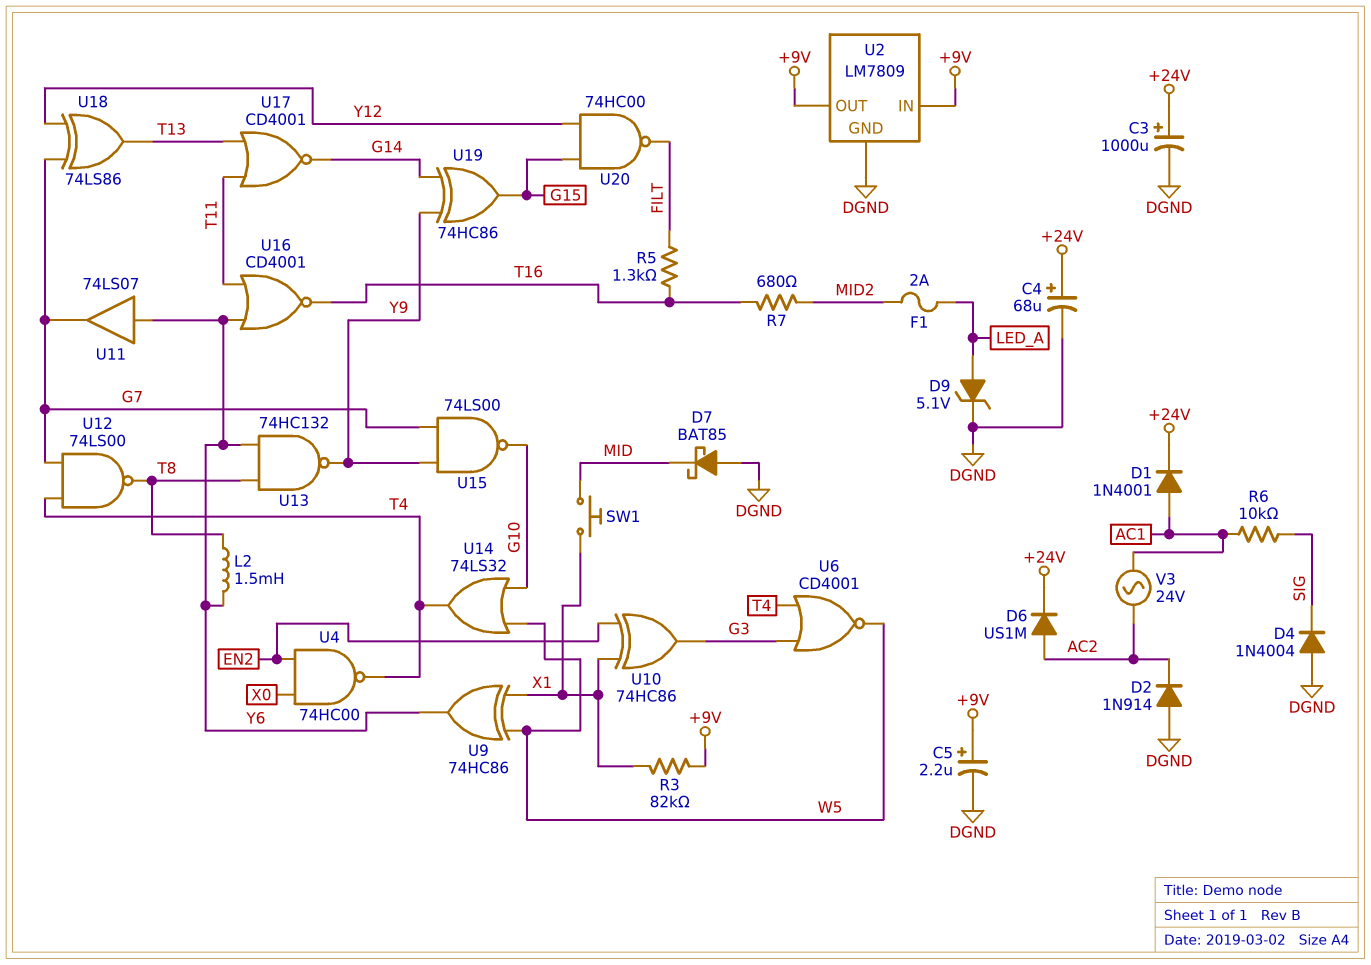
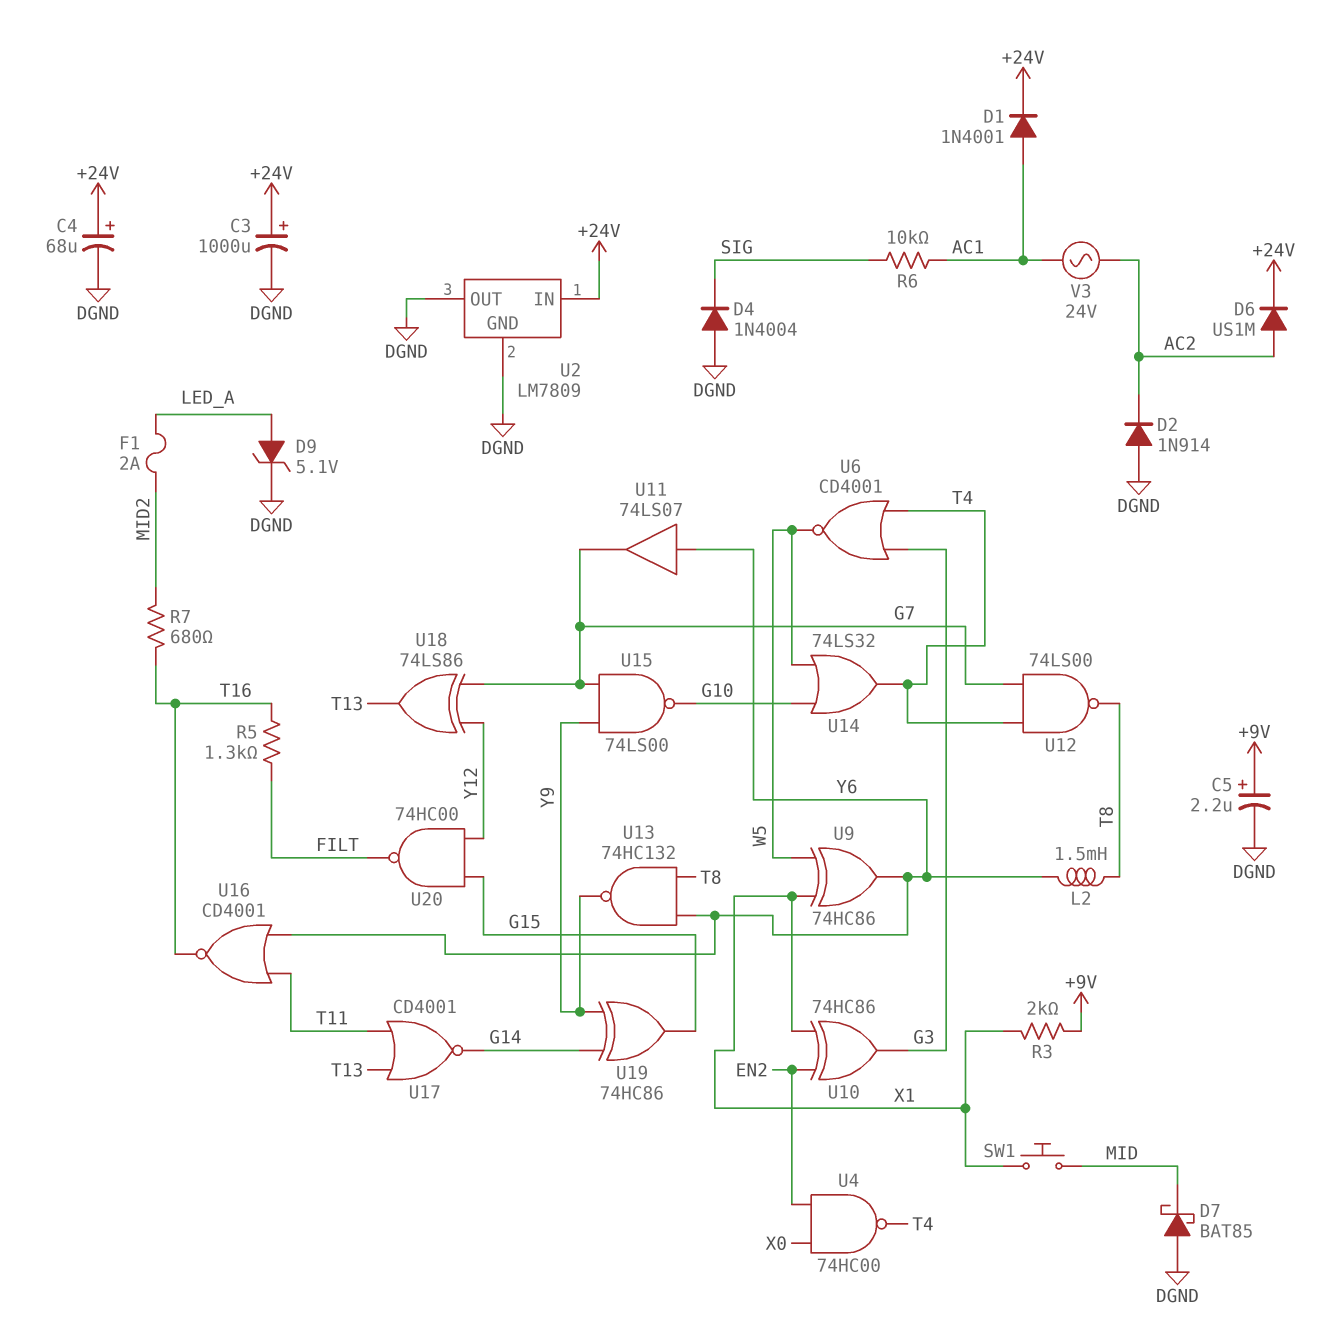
R3: 82k (+9V, X1) -> 2k (+9V, X1)
U2 pin IN: +9V -> +24V
U2 pin OUT: +9V -> DGND

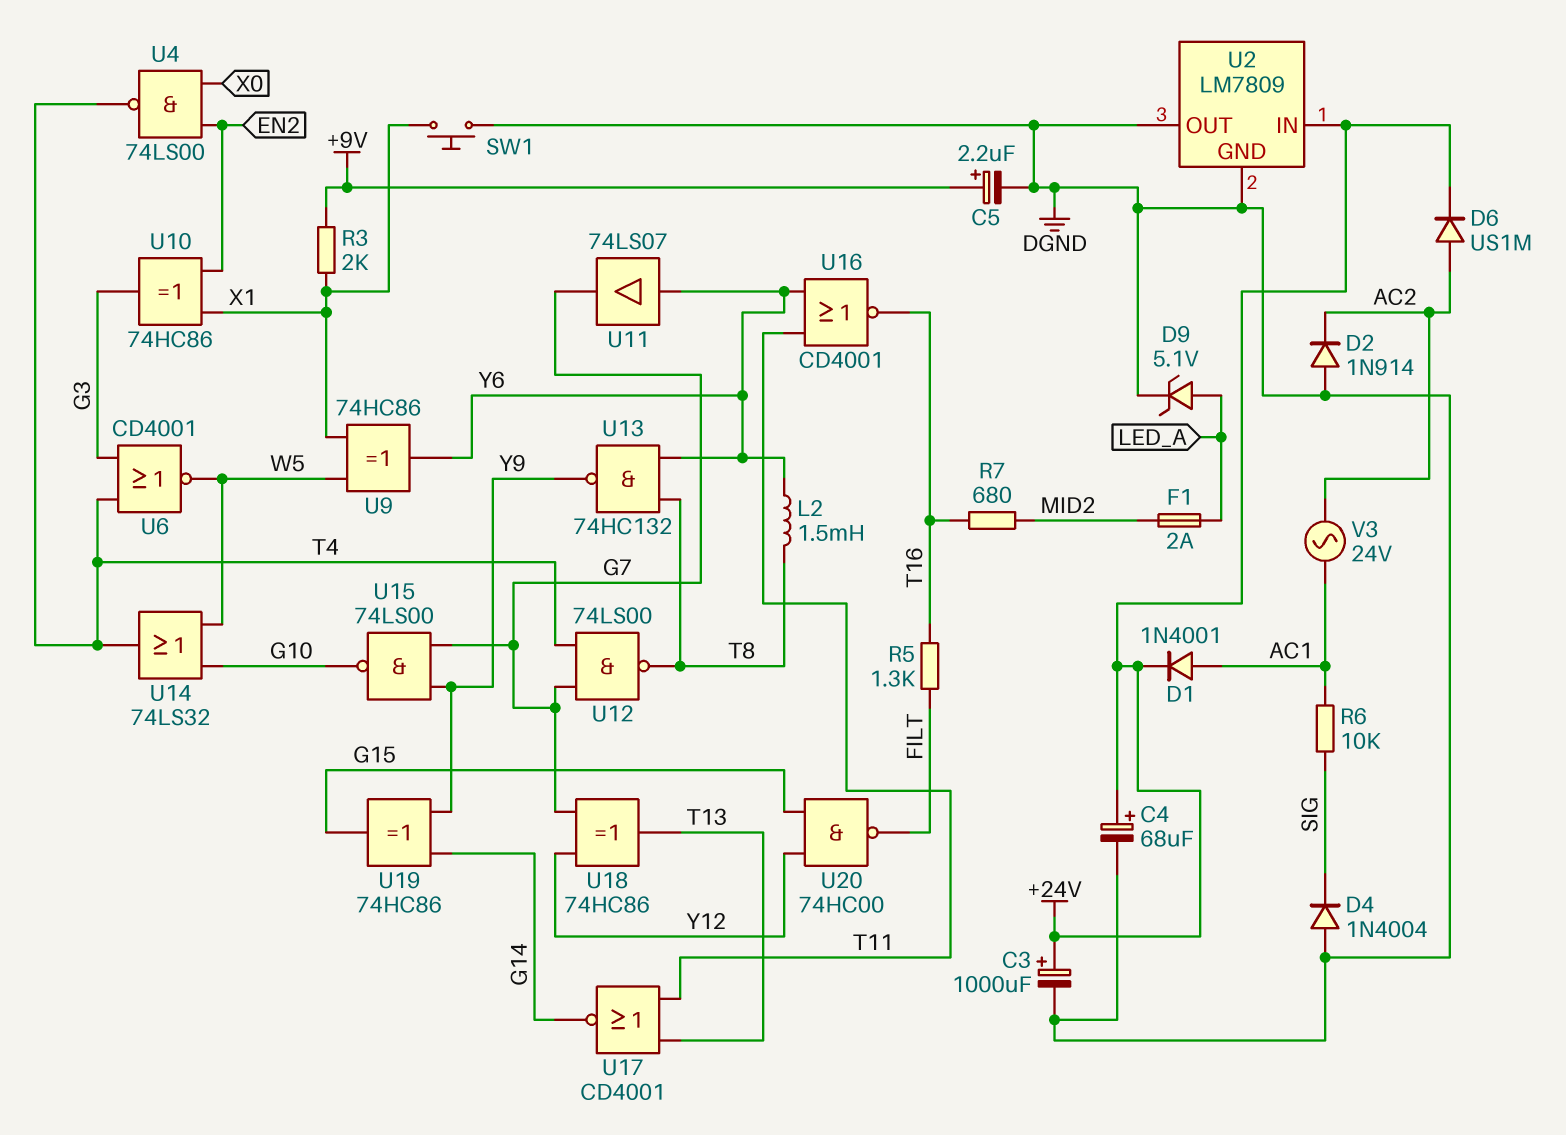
D7: schottky BAT85 (A DGND, K MID) -> none
SW1: button (MID, X1) -> button (DGND, X1)
U4: NAND 74HC00 (in EN2, in X0, out T4) -> NAND 74LS00 (in EN2, in X0, out T4)
U18: XOR 74LS86 (in G7, in Y12, out T13) -> XOR 74HC86 (in G7, in Y12, out T13)

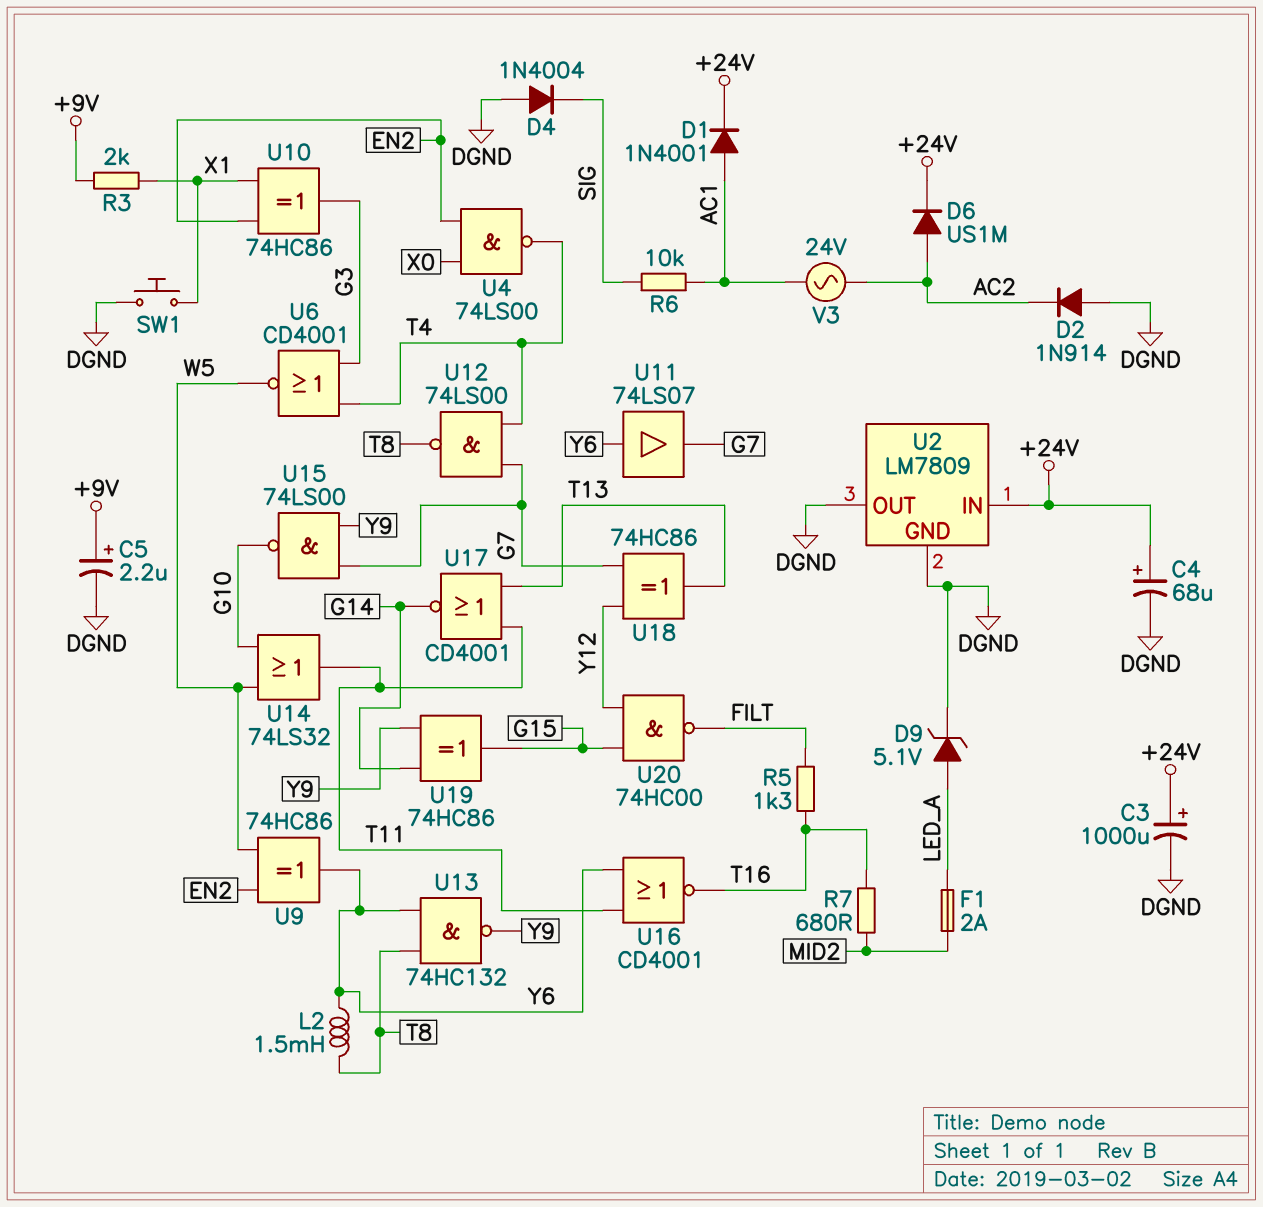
U9: XOR 74HC86 (in W5, in X1, out Y6) -> XOR 74HC86 (in EN2, in W5, out Y6)
U14: OR 74LS32 (in G10, in W5, out T4) -> OR 74LS32 (in G10, in W5, out T11)

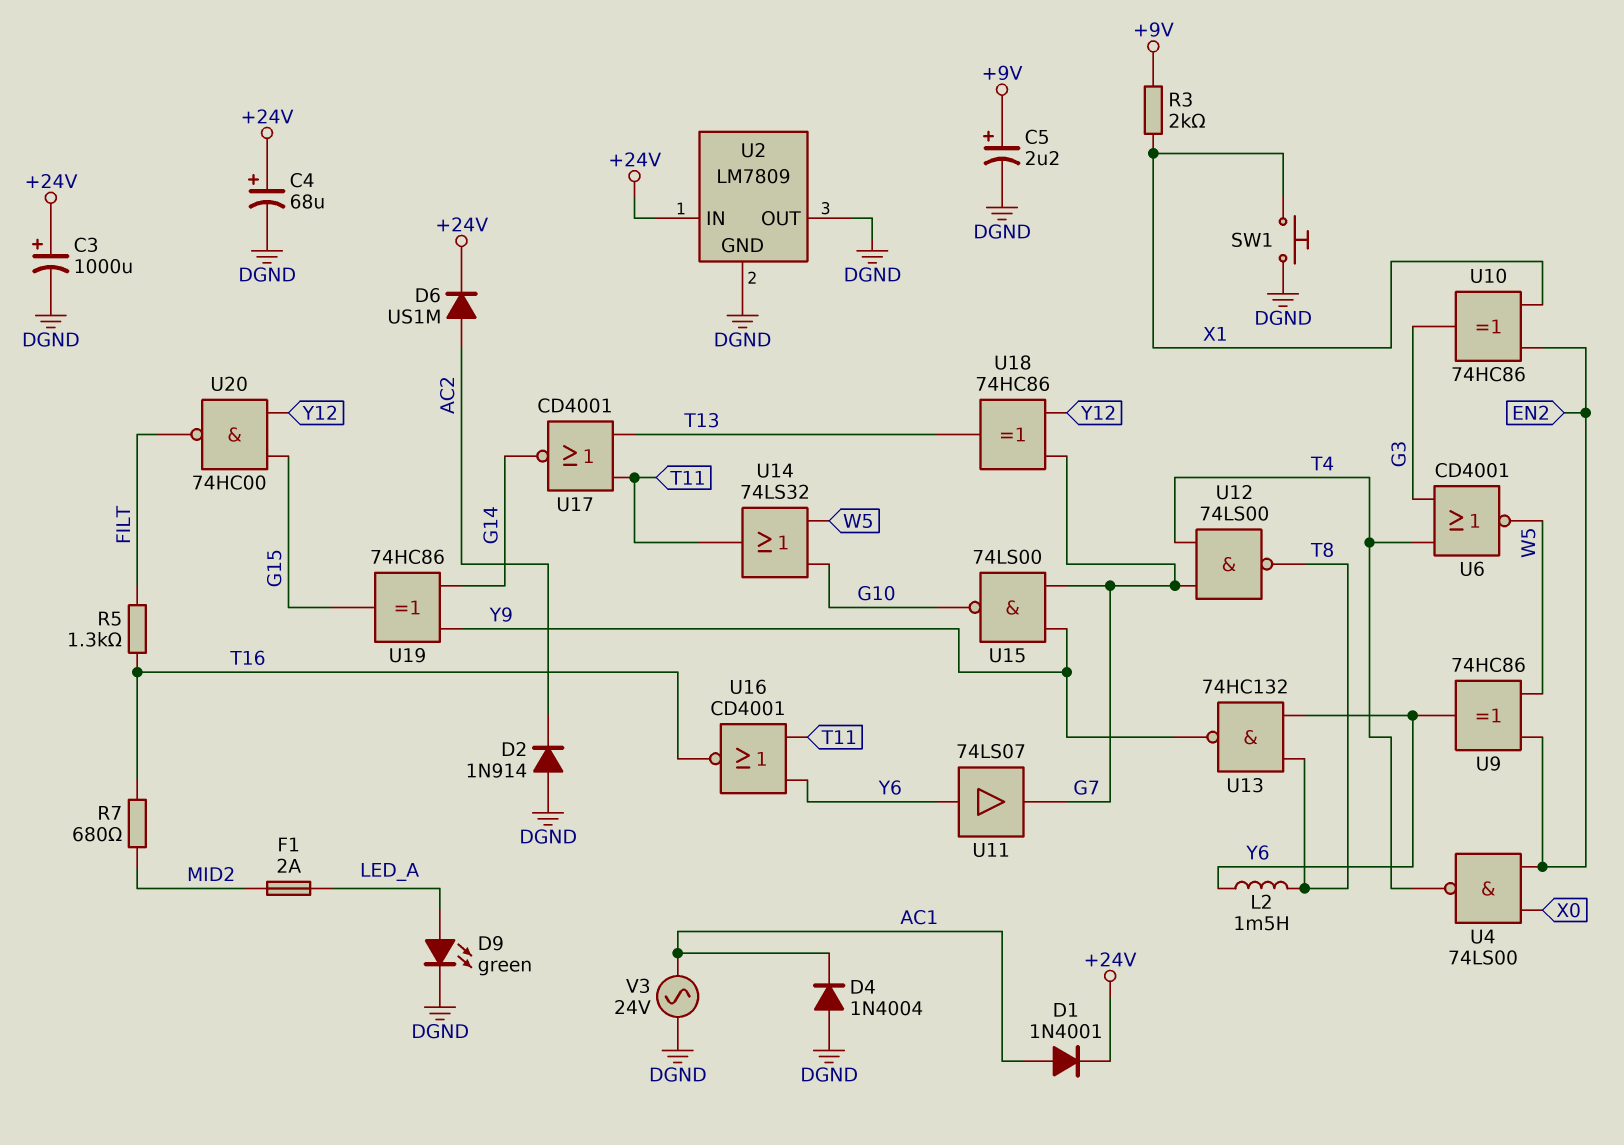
D4: diode 1N4004 (A DGND, K SIG) -> diode 1N4004 (A DGND, K AC1)
D9: zener 5.1V (A LED_A, K DGND) -> LED green (A LED_A, K DGND)
R6: 10k (AC1, SIG) -> none
V3: AC 24V (AC1, AC2) -> AC 24V (AC1, DGND)

